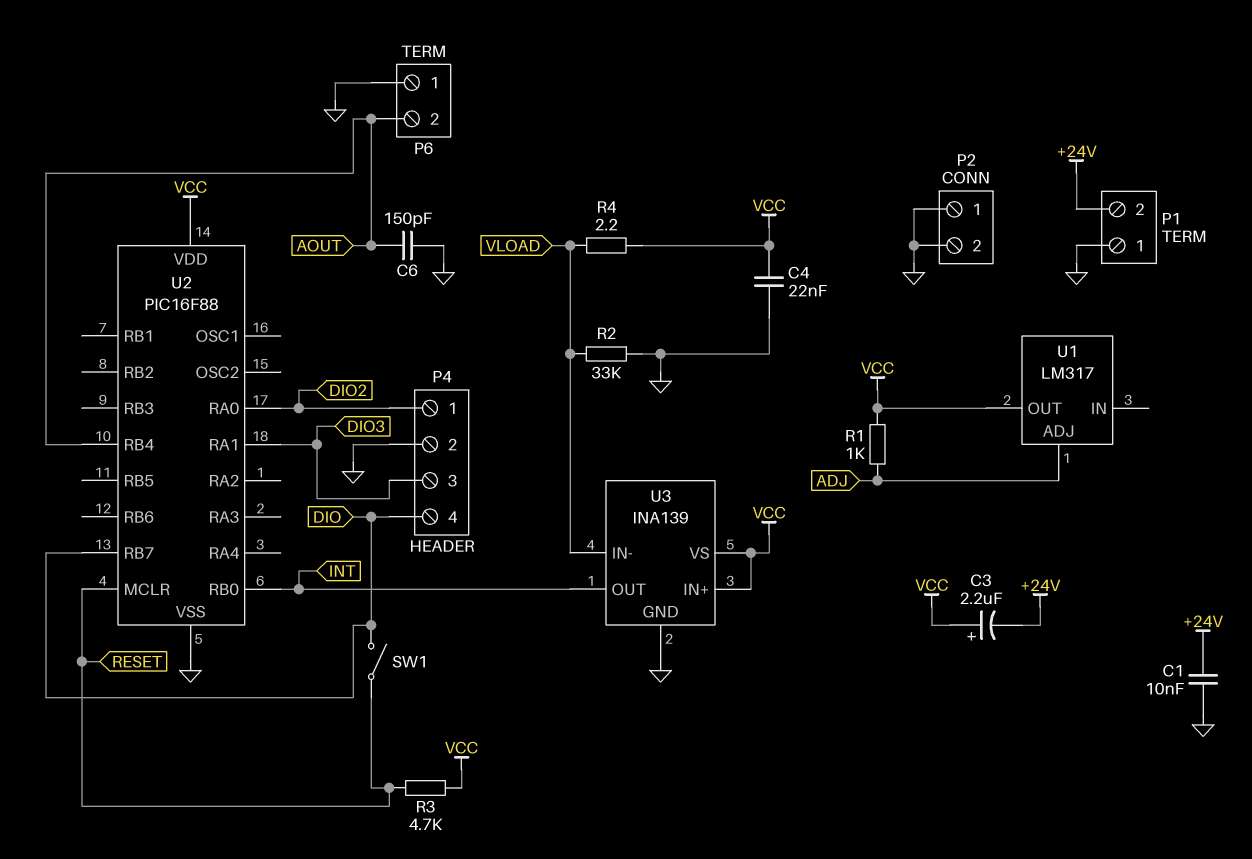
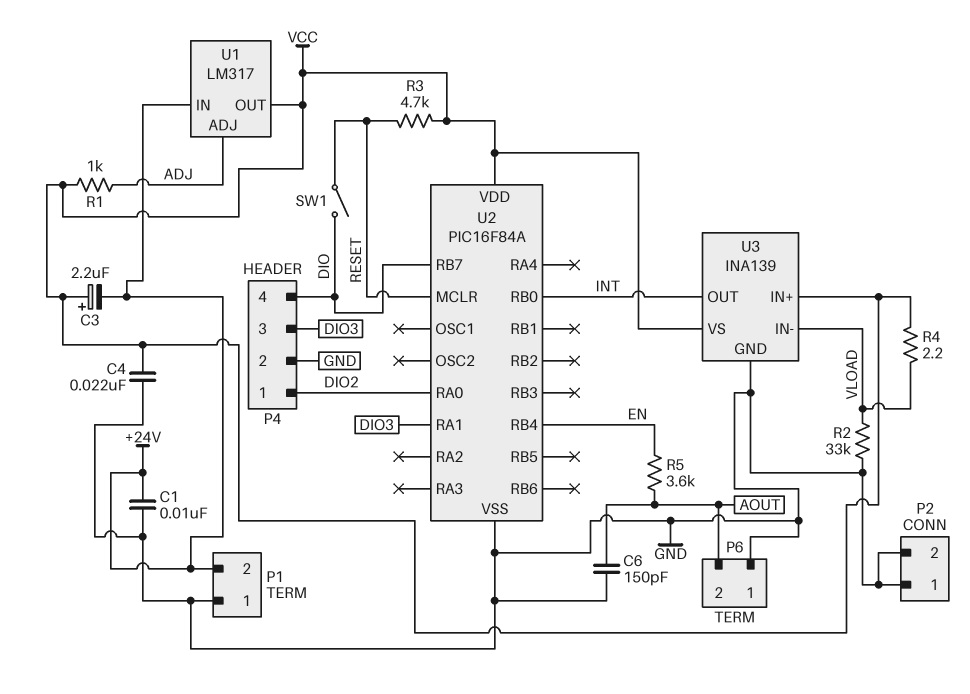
R5: none -> 3.6k (AOUT, EN)
U1 pin IN: none -> +24V
U2: PIC16F88 -> PIC16F84A
U2 pin RB4: AOUT -> EN

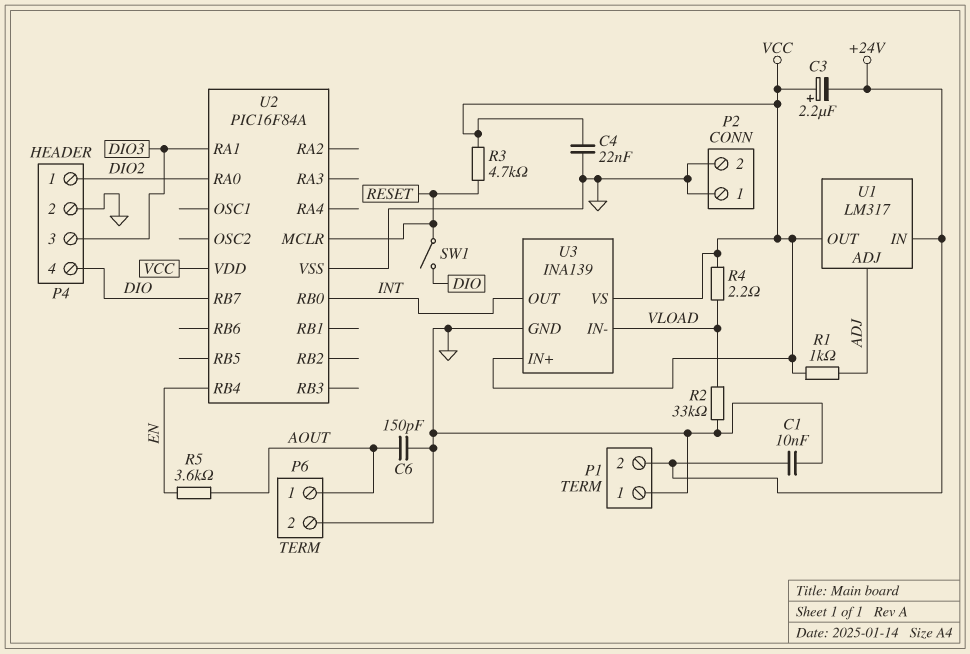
P6 pin 1: GND -> AOUT
P6 pin 2: AOUT -> GND

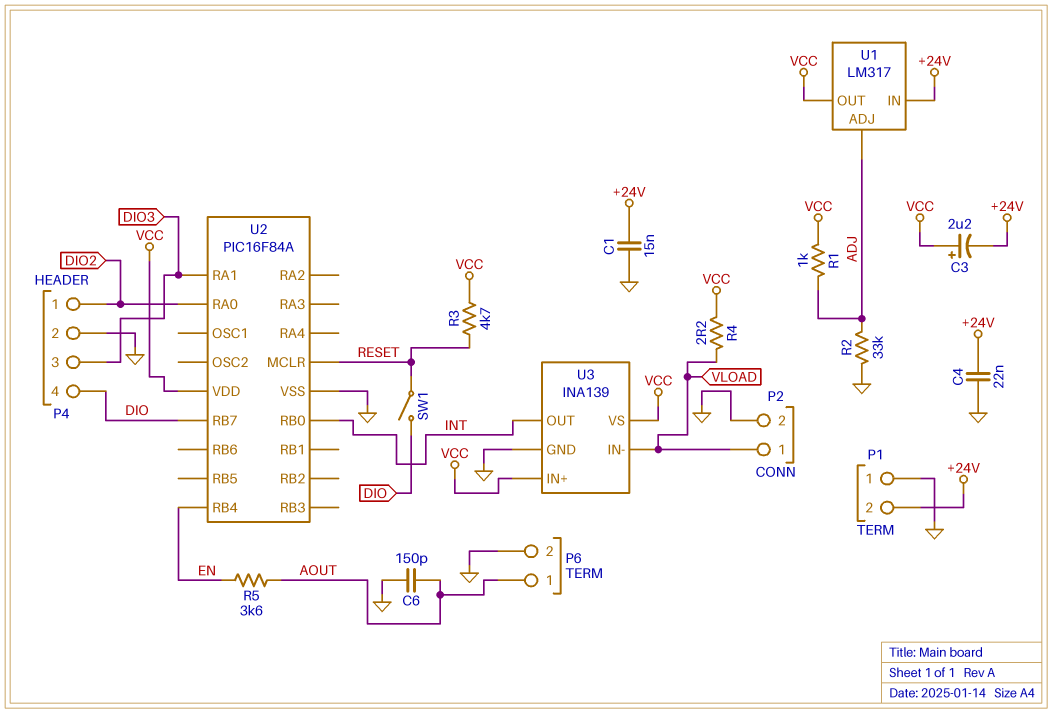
C1: 10nF (+24V, GND) -> 15nF (+24V, GND)
C4: 22nF (GND, VCC) -> 22nF (+24V, GND)
P2 pin 1: GND -> VLOAD
R2: 33k (GND, VLOAD) -> 33k (ADJ, GND)

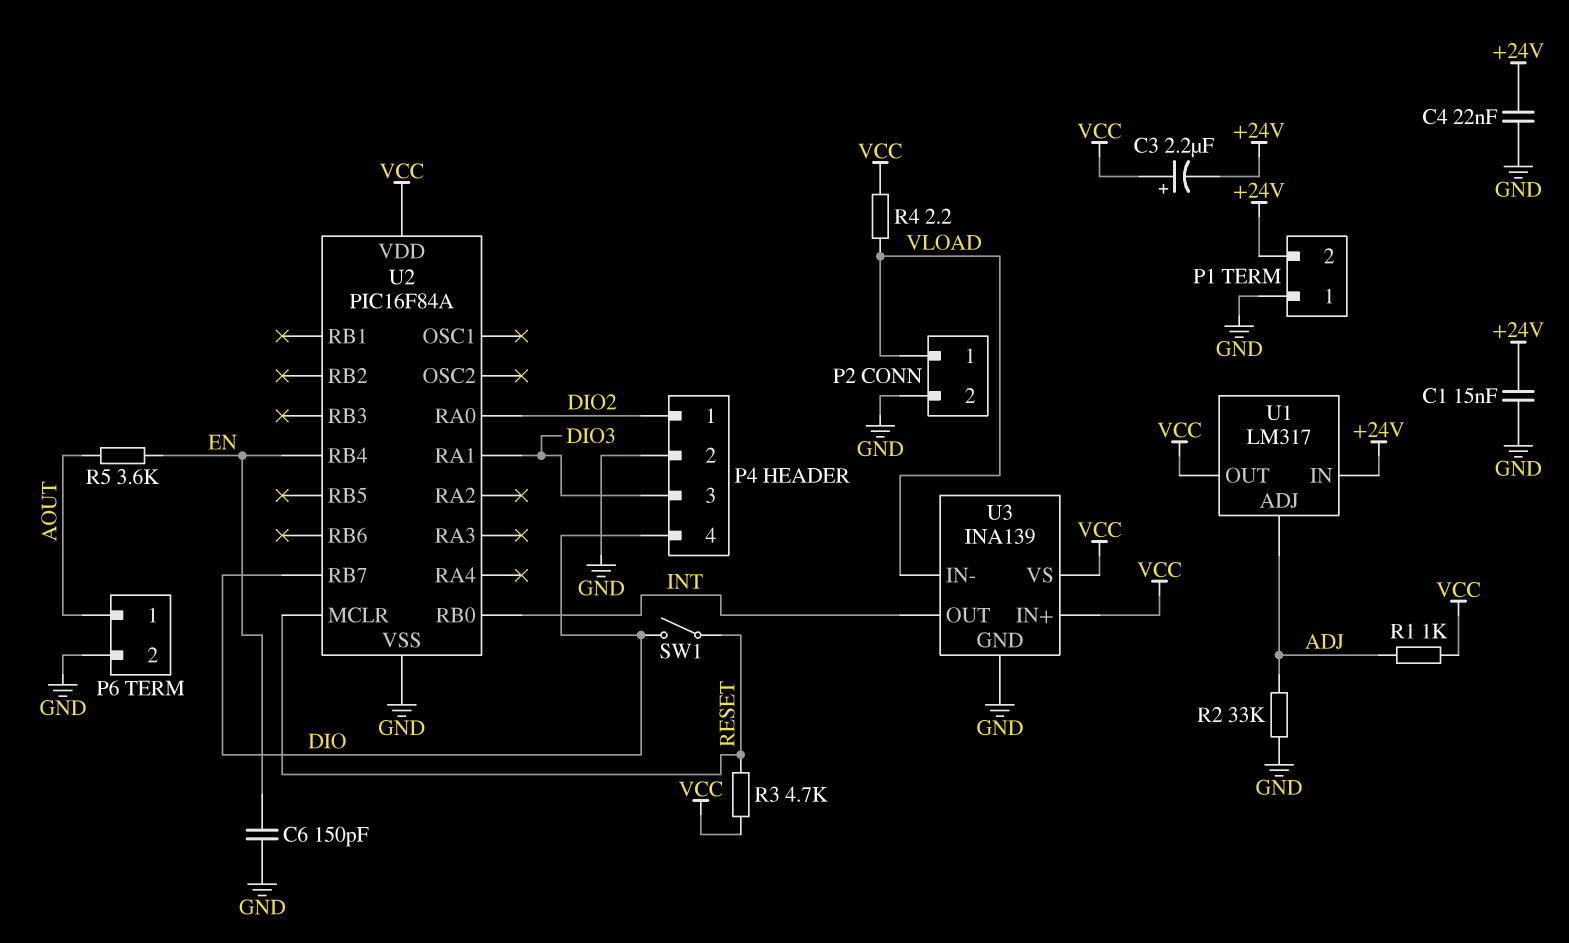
C6: 150pF (AOUT, GND) -> 150pF (EN, GND)

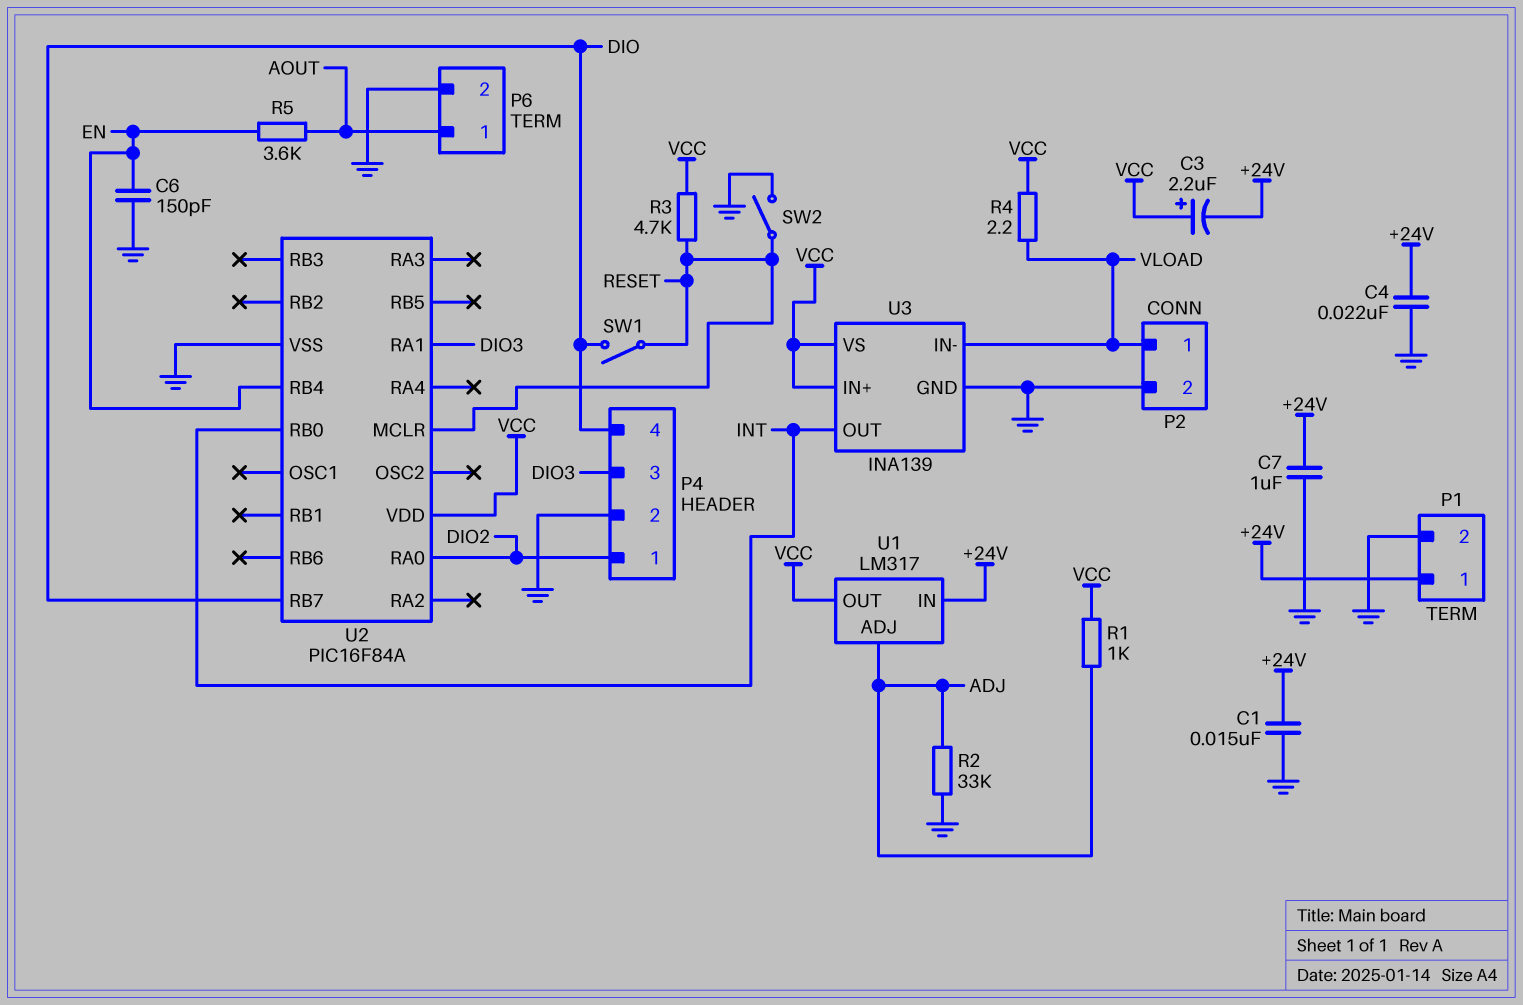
C7: none -> 1uF (+24V, GND)
P1 pin 1: GND -> +24V
P1 pin 2: +24V -> GND
SW2: none -> switch (GND, RESET)

